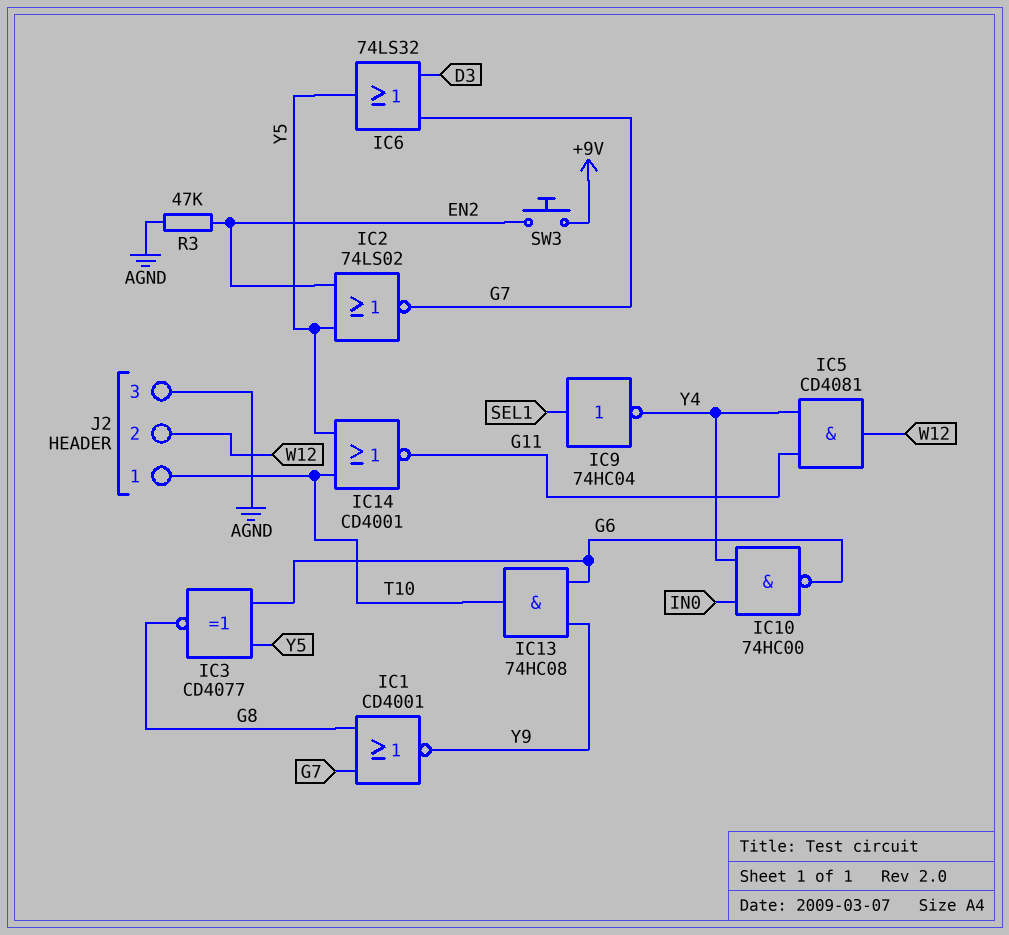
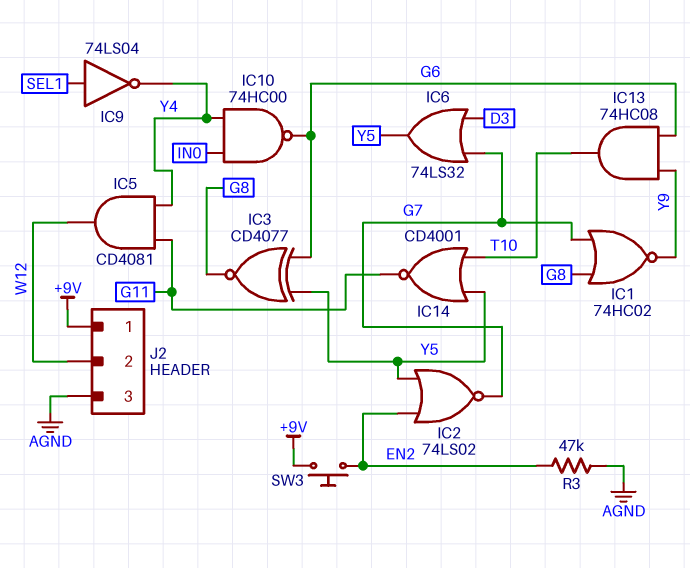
IC1: NOR CD4001 (in G7, in G8, out Y9) -> NOR 74HC02 (in G7, in G8, out Y9)
IC9: NOT 74HC04 (in SEL1, out Y4) -> NOT 74LS04 (in SEL1, out Y4)
J2 pin 1: T10 -> +9V

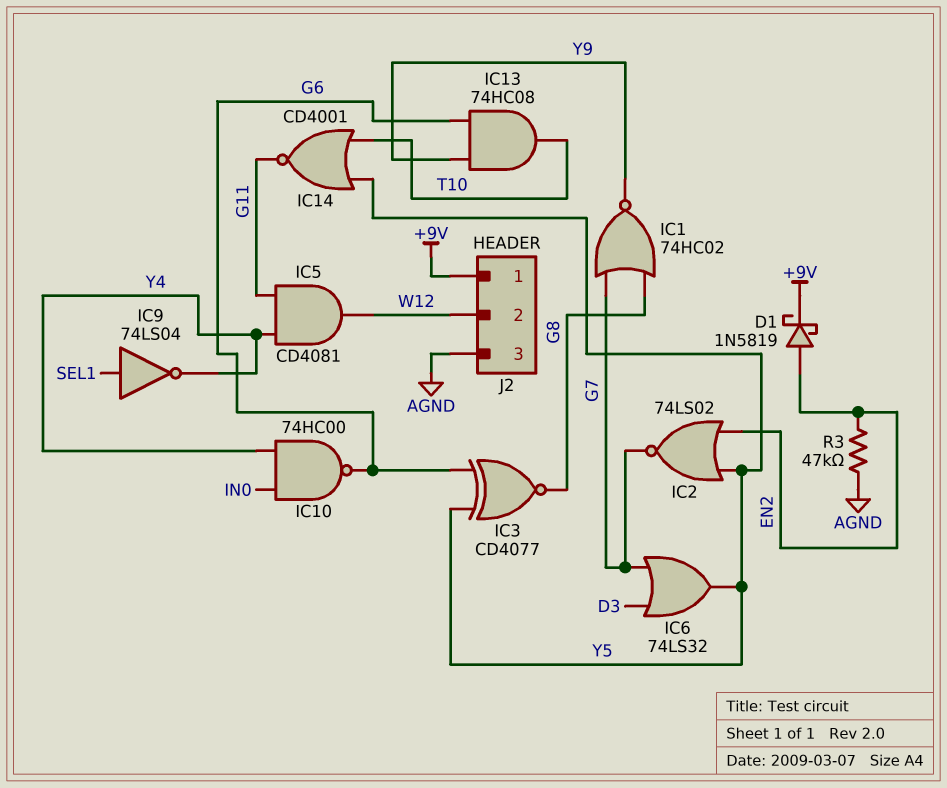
D1: none -> schottky 1N5819 (A EN2, K +9V)
SW3: button (+9V, EN2) -> none

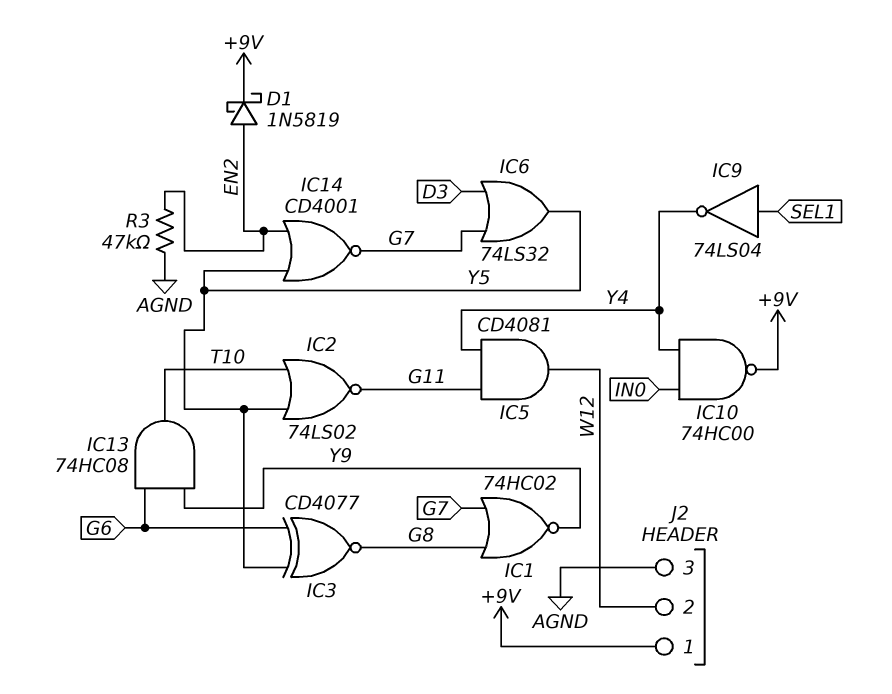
IC2: NOR 74LS02 (in EN2, in Y5, out G7) -> NOR 74LS02 (in T10, in Y5, out G11)
IC10: NAND 74HC00 (in IN0, in Y4, out G6) -> NAND 74HC00 (in IN0, in Y4, out +9V)
IC14: NOR CD4001 (in T10, in Y5, out G11) -> NOR CD4001 (in EN2, in Y5, out G7)

